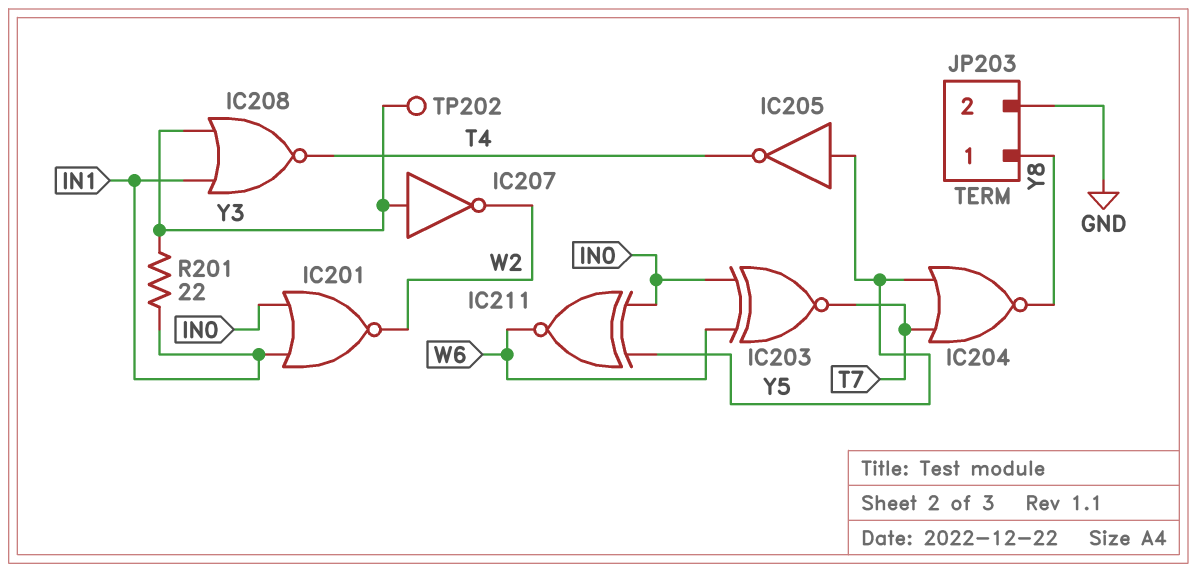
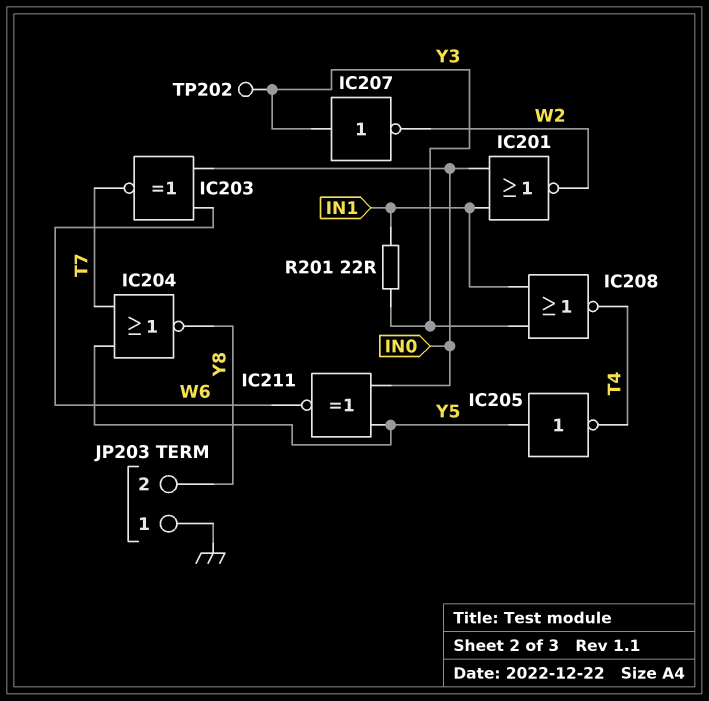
JP203 pin 1: Y8 -> GND
JP203 pin 2: GND -> Y8

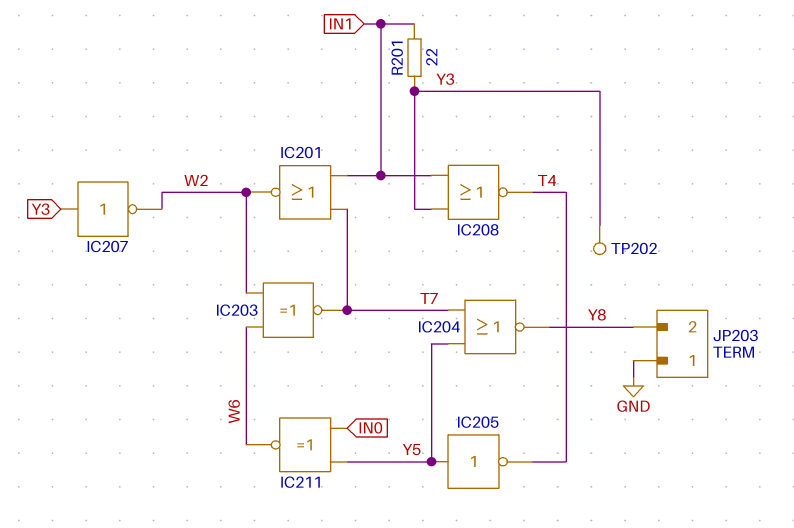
IC201: NOR (in IN0, in IN1, out W2) -> NOR (in IN1, in T7, out W2)
IC203: XNOR (in IN0, in W6, out T7) -> XNOR (in W2, in W6, out T7)

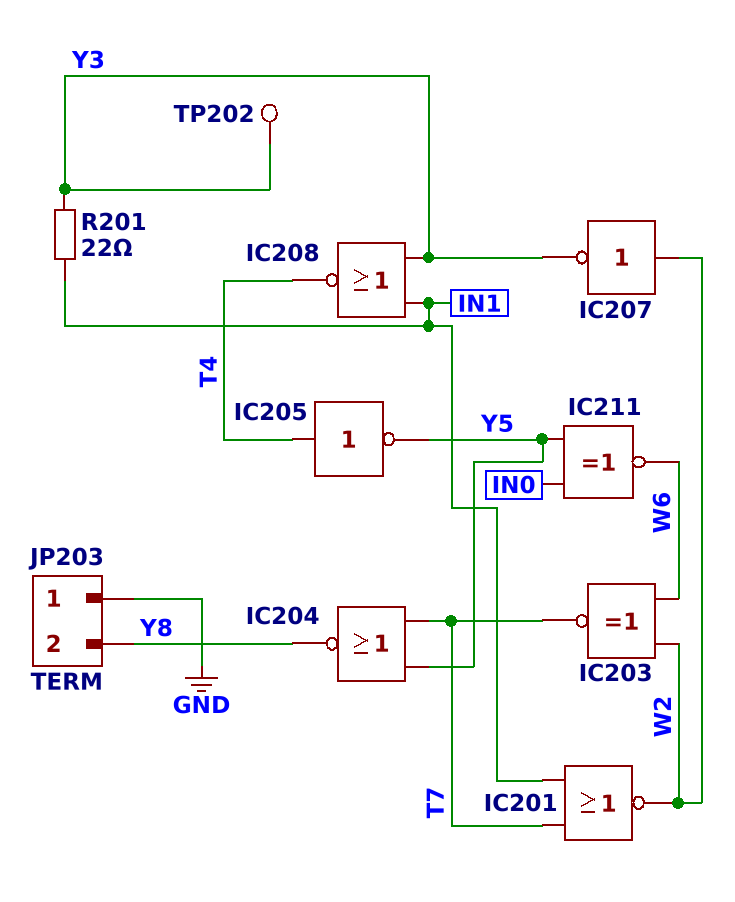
IC205: NOT (in Y5, out T4) -> NOT (in T4, out Y5)
IC207: NOT (in Y3, out W2) -> NOT (in W2, out Y3)

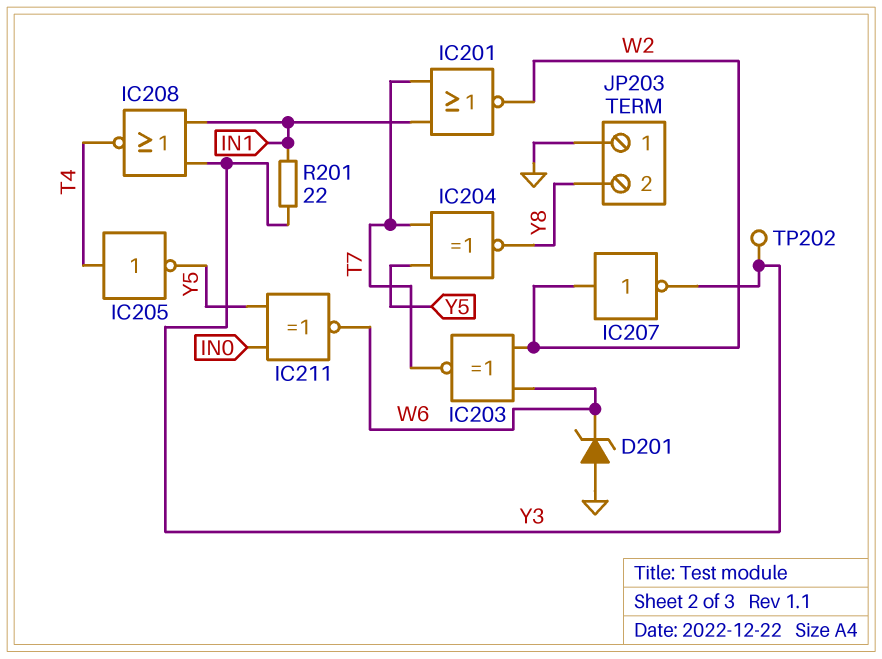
D201: none -> zener (A GND, K W6)
IC204: NOR (in T7, in Y5, out Y8) -> XNOR (in T7, in Y5, out Y8)

